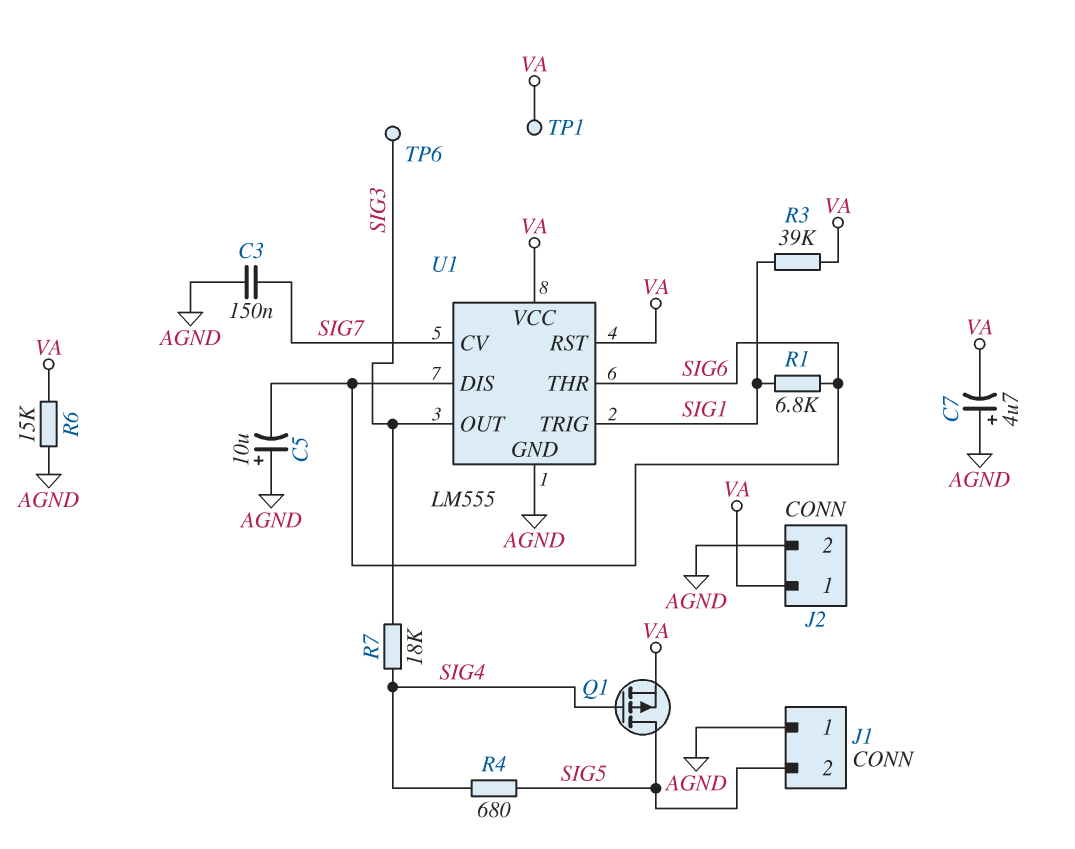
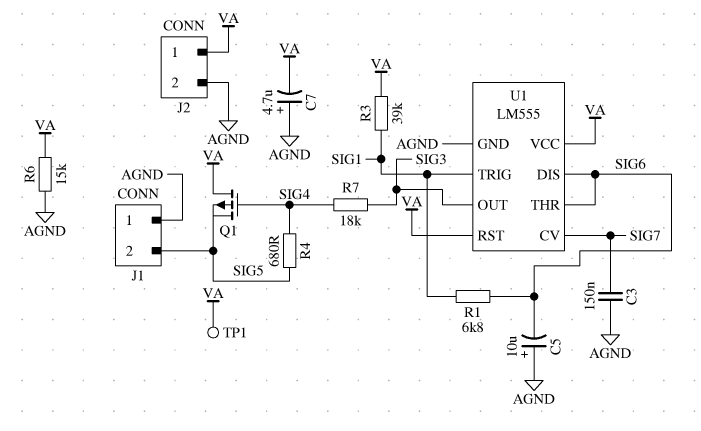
Q1: PMOS (G SIG4, D SIG5, S VA) -> PMOS (G SIG4, D VA, S SIG5)
TP6: test point (SIG3) -> none

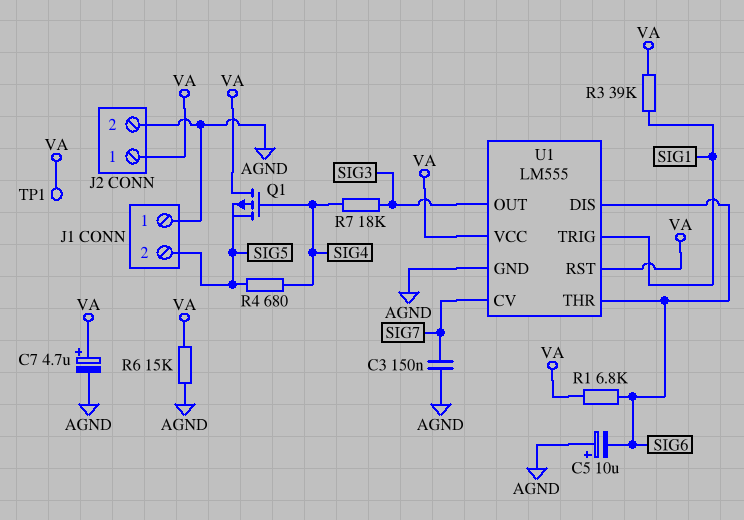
C7: 4.7uF (plus AGND, minus VA) -> 4.7uF (plus VA, minus AGND)
R1: 6.8k (SIG1, SIG6) -> 6.8k (SIG6, VA)

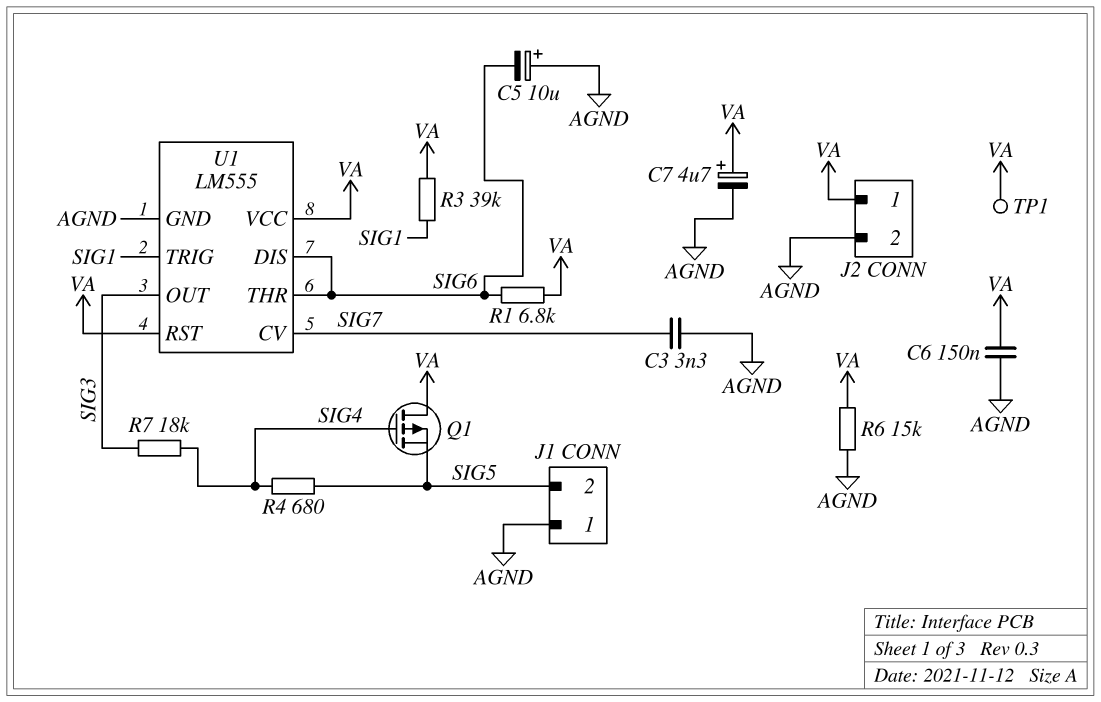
C3: 150nF (AGND, SIG7) -> 3.3nF (AGND, SIG7)
C6: none -> 150nF (AGND, VA)

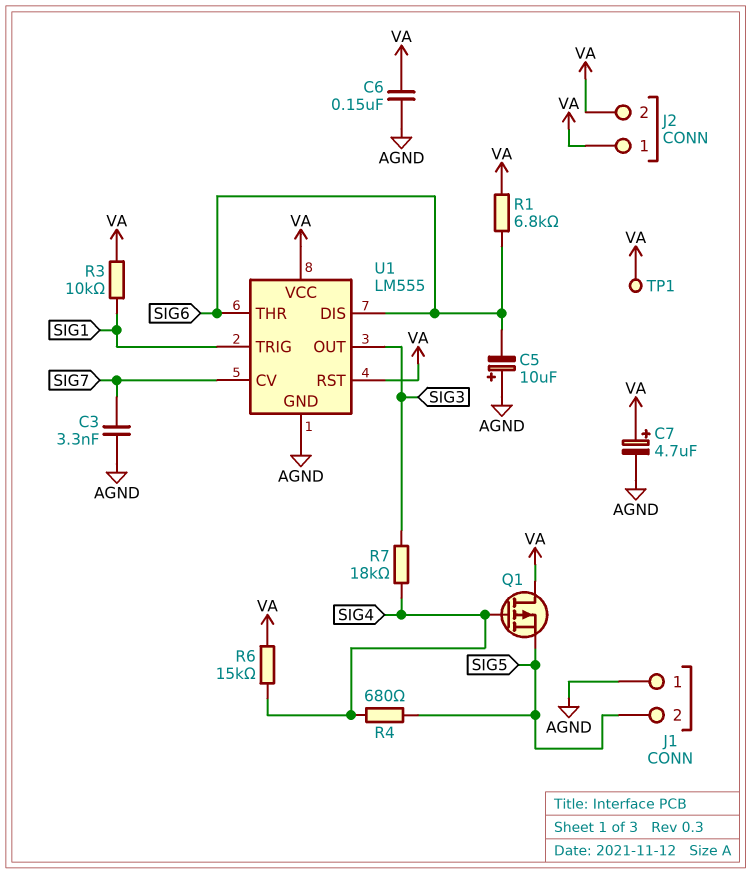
J2 pin 2: AGND -> VA
R3: 39k (SIG1, VA) -> 10k (SIG1, VA)
R6: 15k (AGND, VA) -> 15k (SIG4, VA)

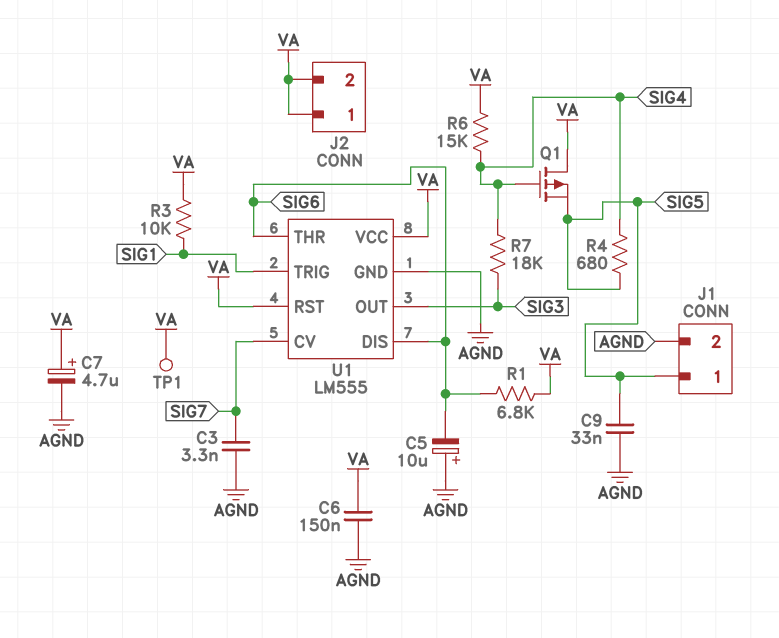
C9: none -> 33nF (AGND, SIG5)
J1 pin 1: AGND -> SIG5
J1 pin 2: SIG5 -> AGND

